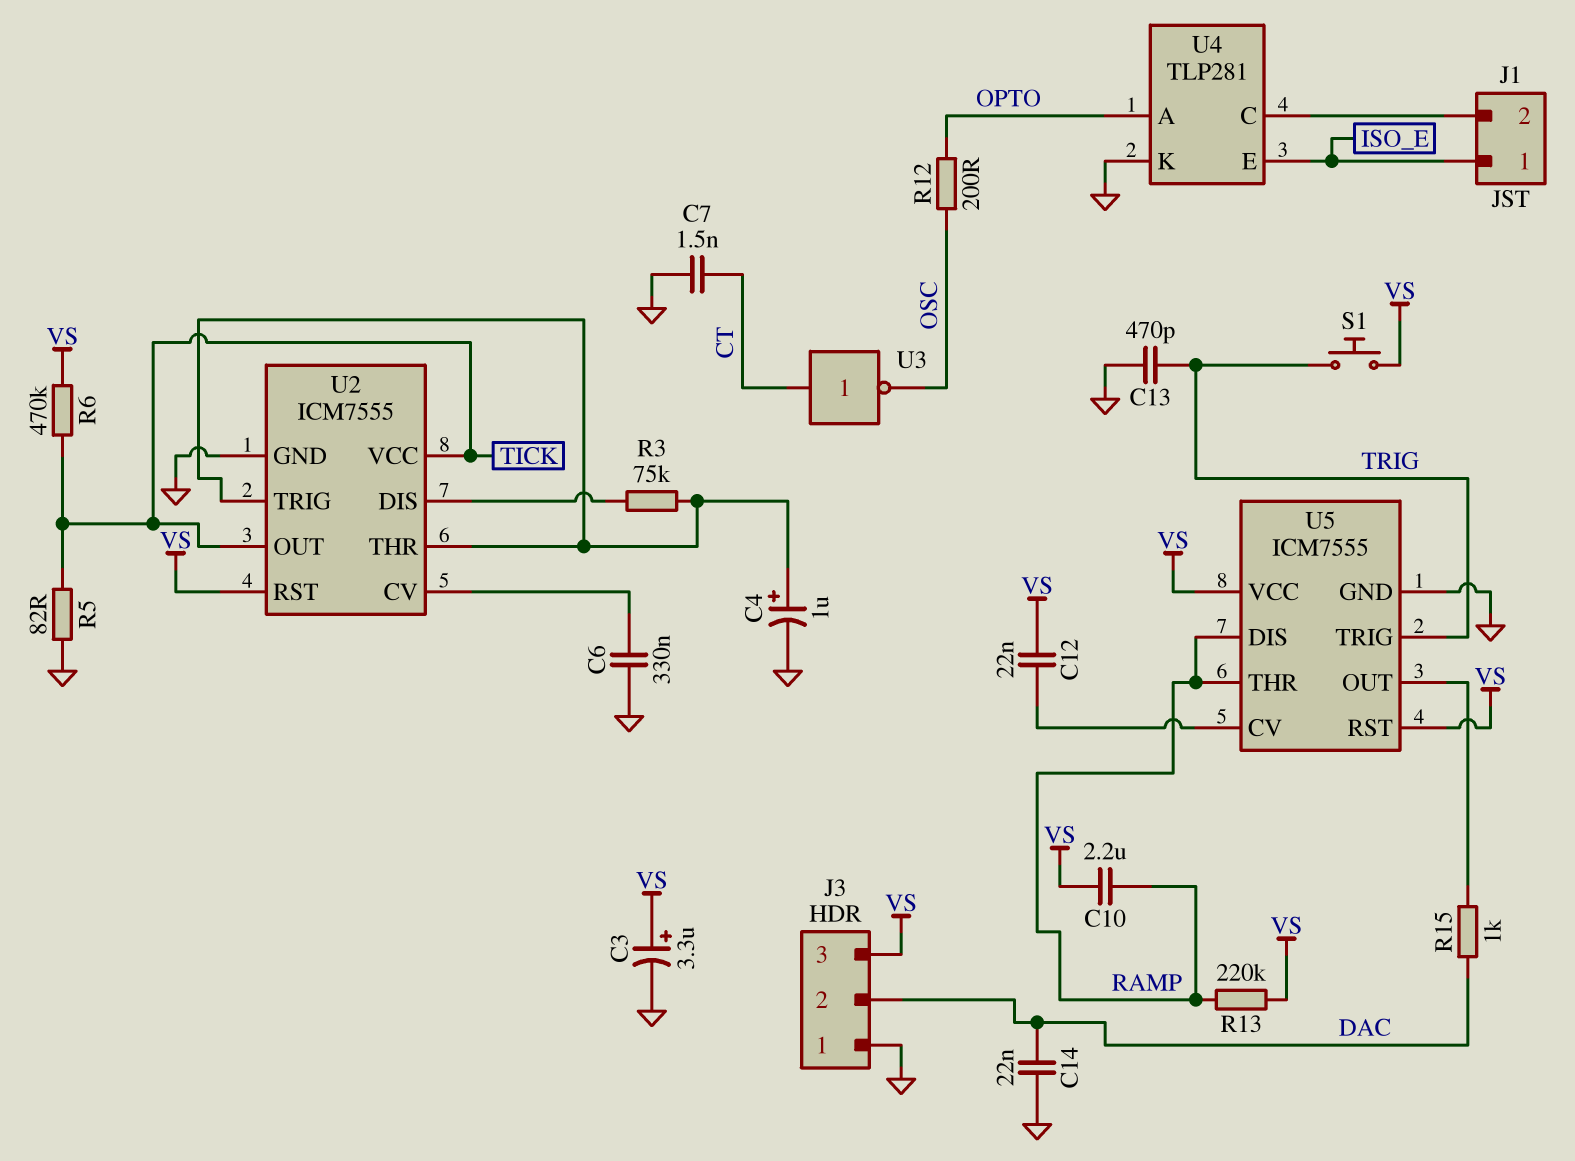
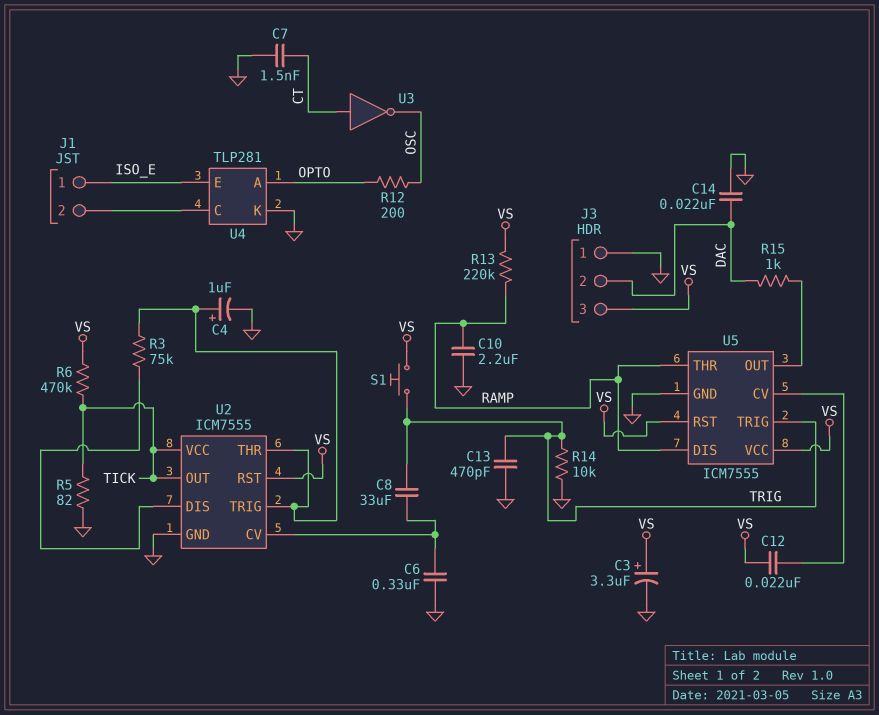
C8: none -> 33uF (TRIG, U2/CV)
C10: 2.2uF (RAMP, VS) -> 2.2uF (GND, RAMP)
R14: none -> 10k (GND, TRIG)

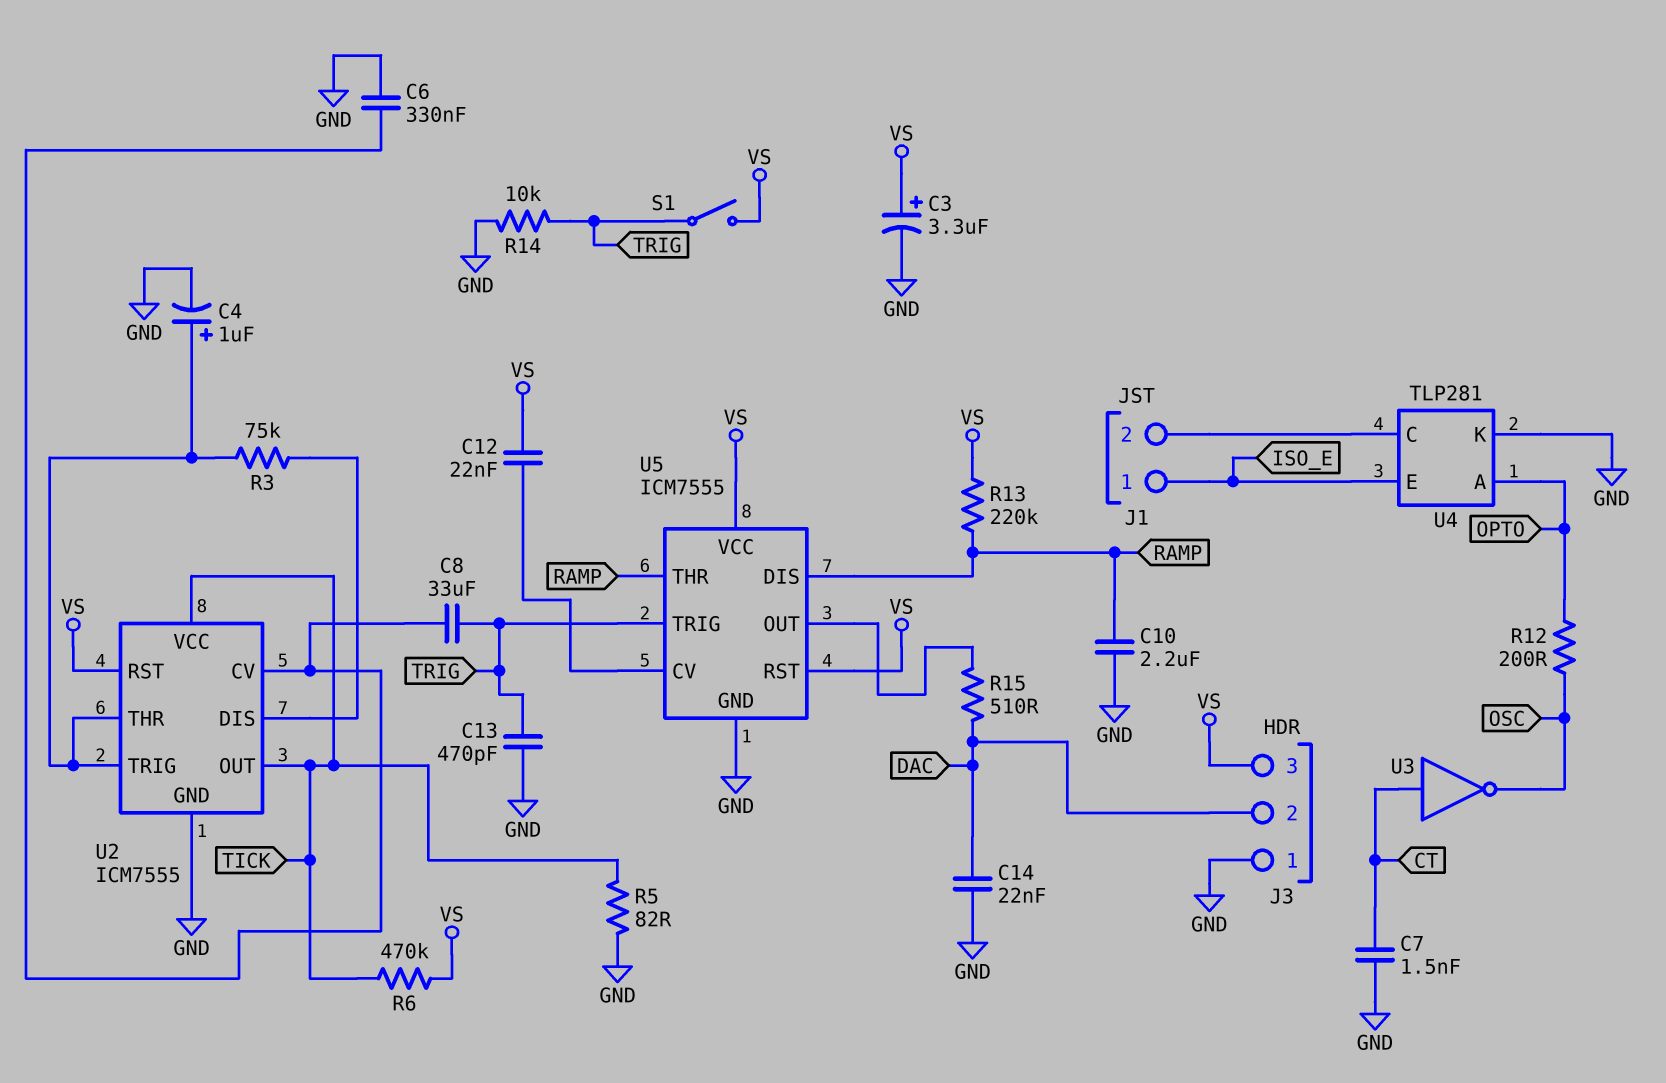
R15: 1k (DAC, U5/OUT) -> 510 (DAC, U5/OUT)
S1: button (TRIG, VS) -> switch (TRIG, VS)

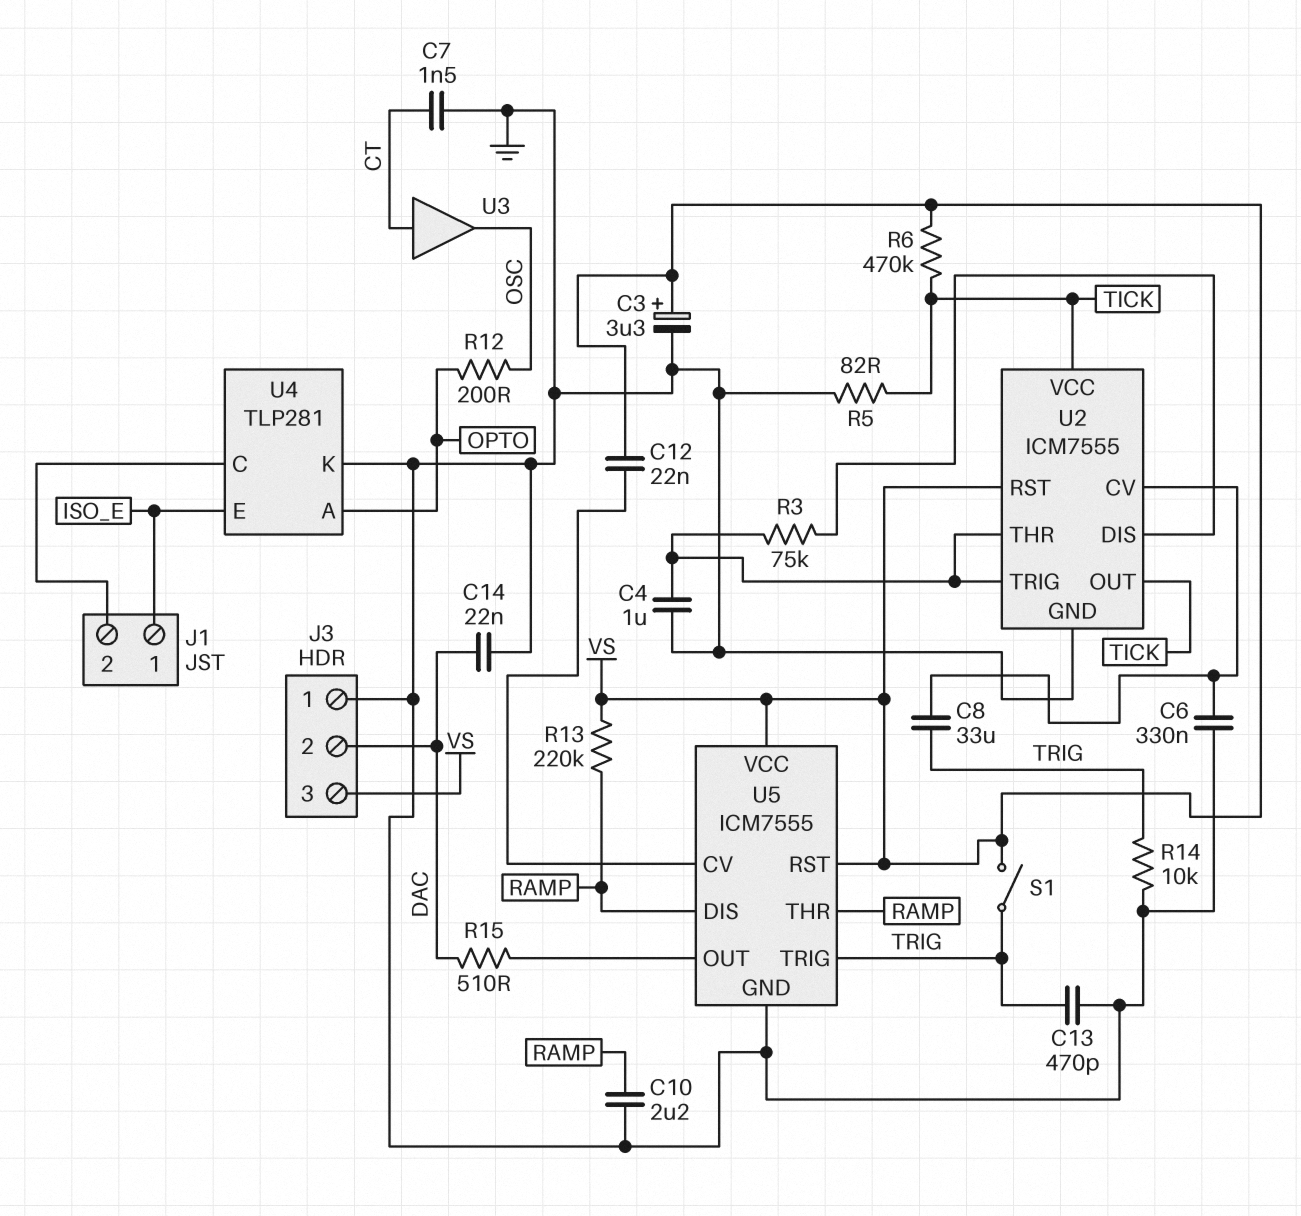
C4: 1uF (plus U2/THR, minus GND) -> 1uF (GND, U2/THR)
U3: NOT (in CT, out OSC) -> buffer (in CT, out OSC)

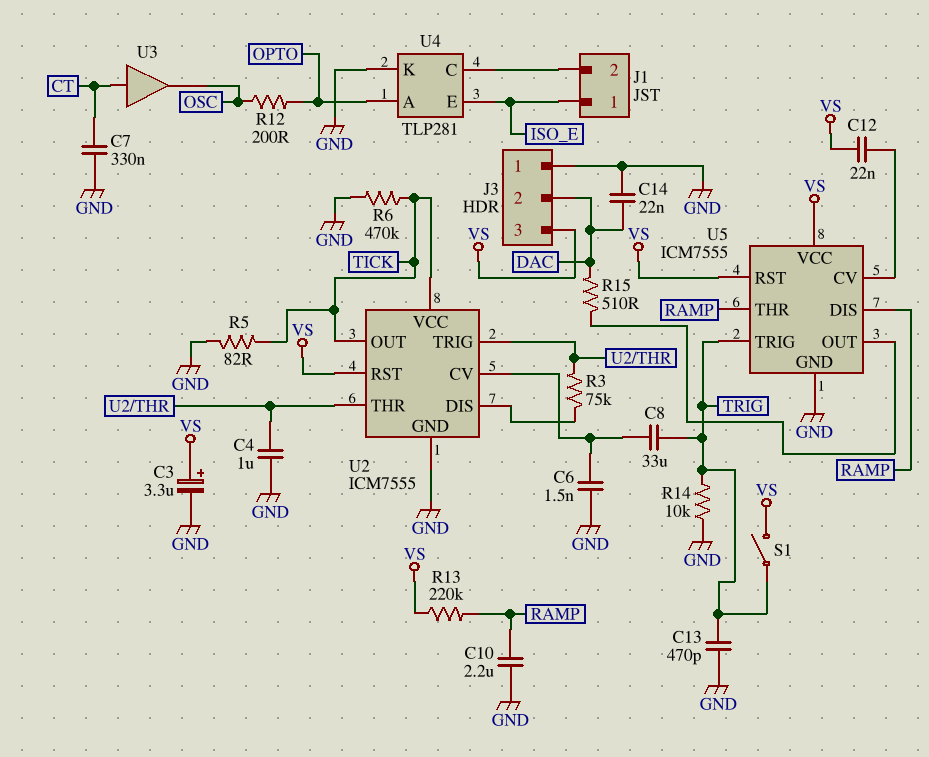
C6: 330nF (GND, U2/CV) -> 1.5nF (GND, U2/CV)
C7: 1.5nF (CT, GND) -> 330nF (CT, GND)
R6: 470k (TICK, VS) -> 470k (GND, TICK)

